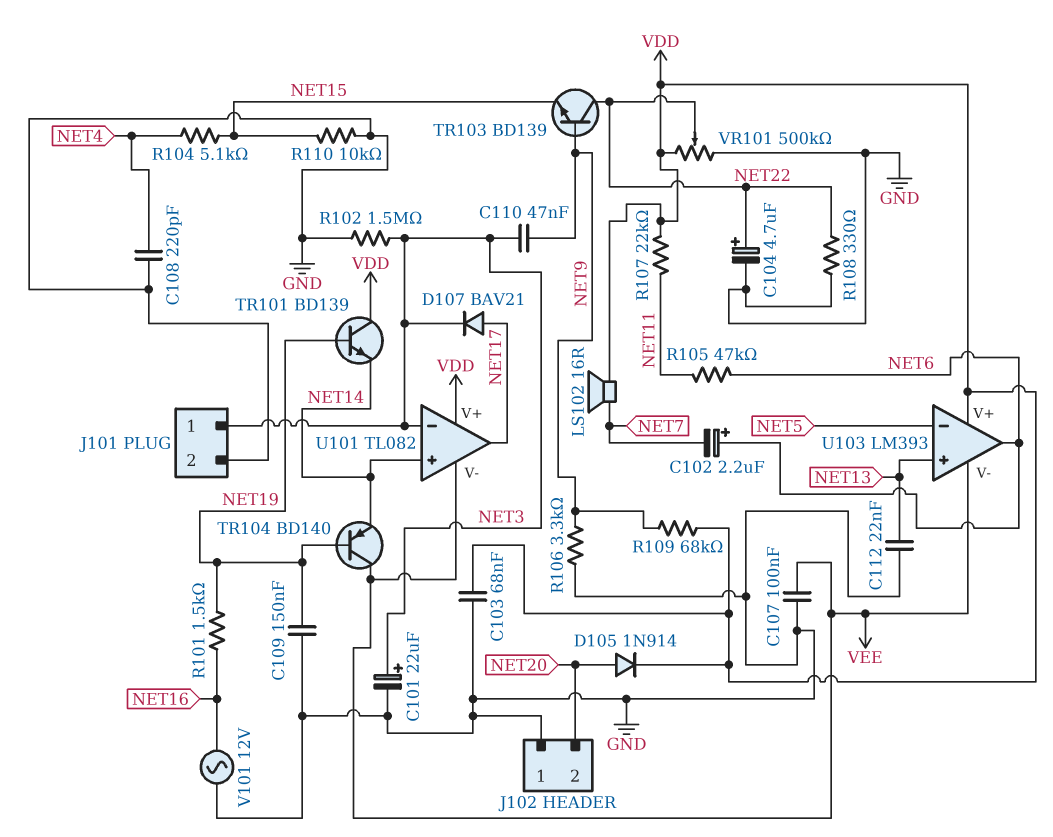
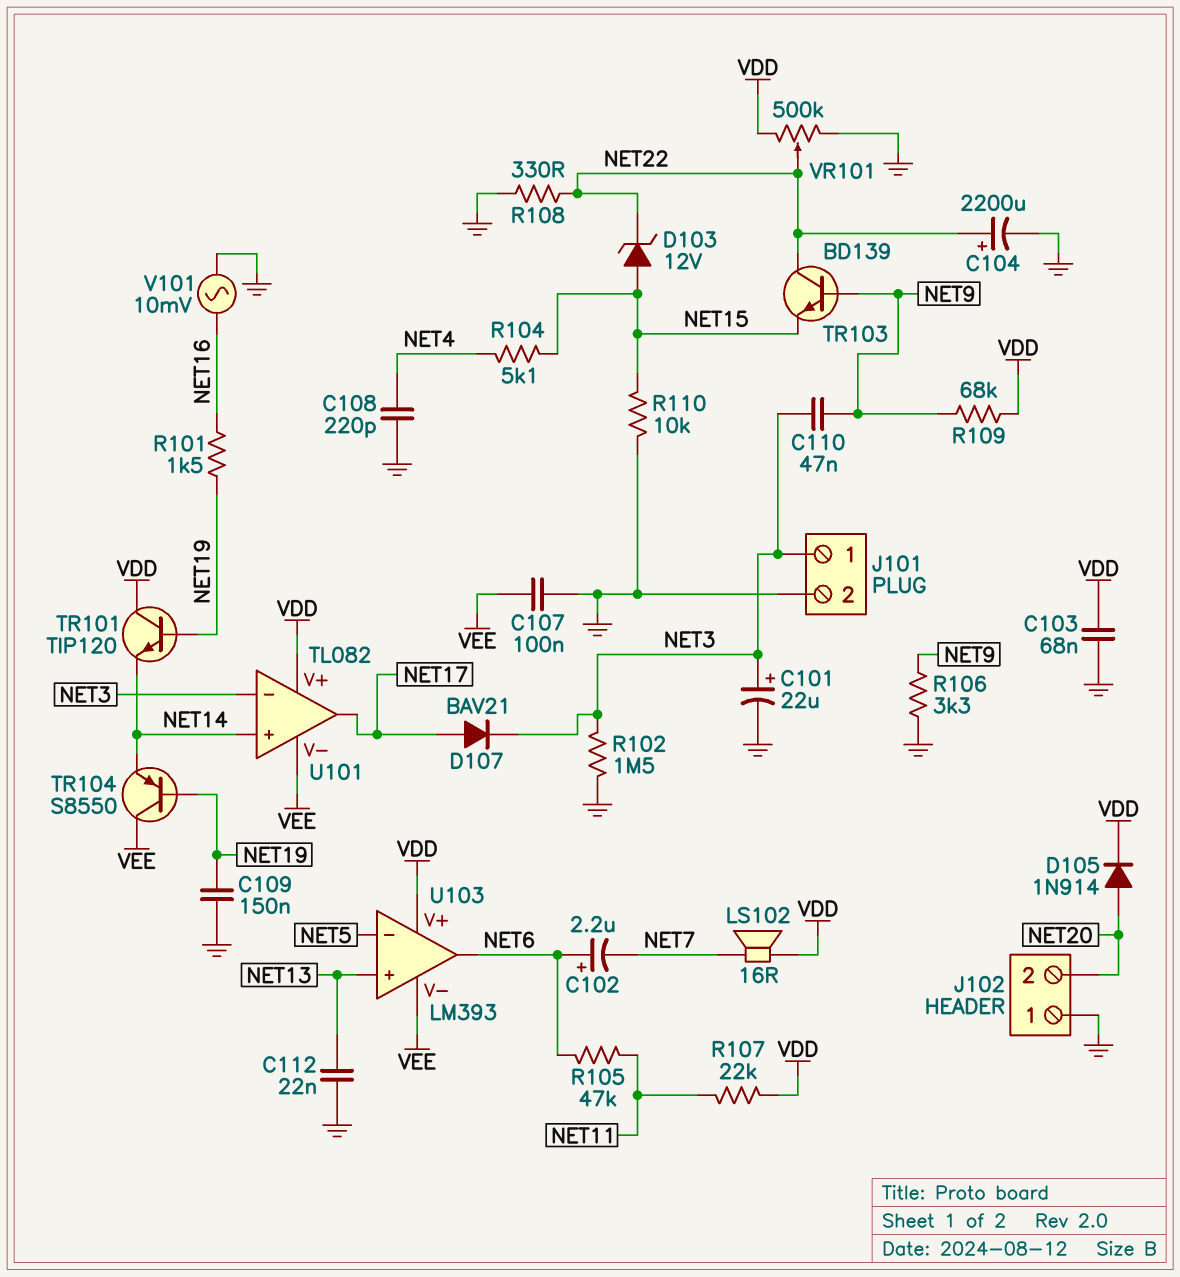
C104: 4.7uF (plus NET22, minus GND) -> 2200uF (plus NET22, minus GND)
D103: none -> zener 12V (A NET15, K NET22)
TR101: NPN BD139 (B NET19, C VDD, E NET14) -> NPN TIP120 (B NET19, C VDD, E NET14)
TR104: PNP BD140 (B NET19, C VEE, E NET14) -> PNP S8550 (B NET19, C VEE, E NET14)
V101: AC 12V (GND, NET16) -> AC 10mV (GND, NET16)

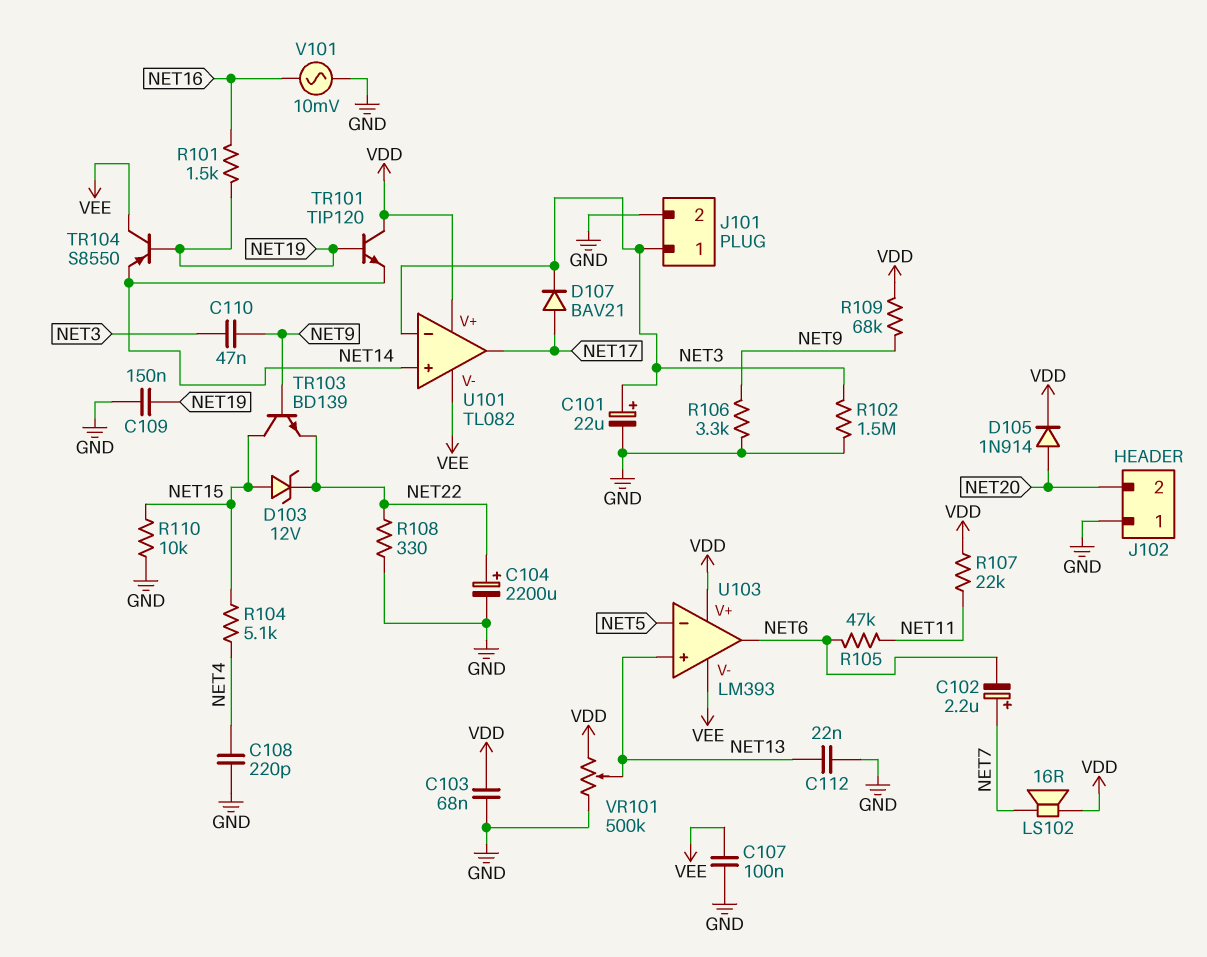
C102: 2.2uF (plus NET6, minus NET7) -> 2.2uF (plus NET7, minus NET6)
TR103: NPN BD139 (B NET9, C NET22, E NET15) -> NPN BD139 (B NET9, C NET15, E NET22)
VR101: 500k (GND, VDD, wiper NET22) -> 500k (GND, VDD, wiper NET13)

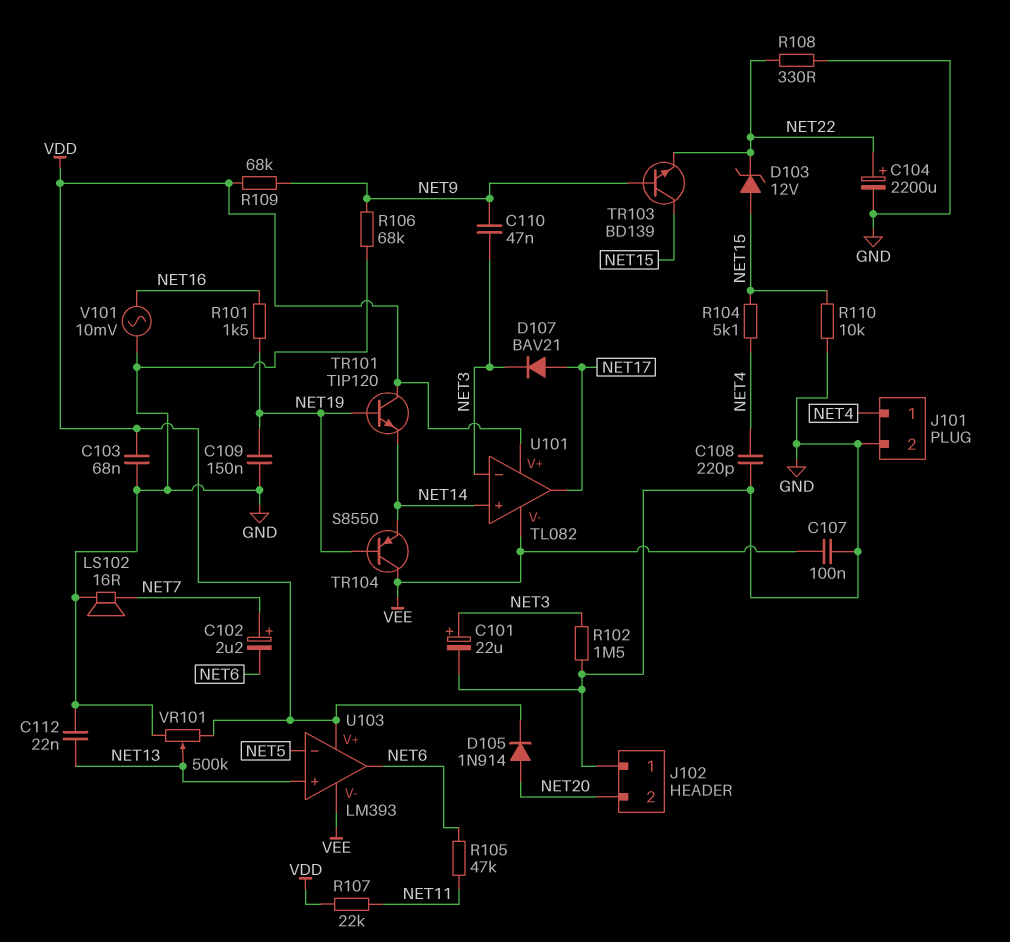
J101 pin 1: NET3 -> NET4
LS102: speaker 16R (NET7, VDD) -> speaker 16R (GND, NET7)
R106: 3.3k (GND, NET9) -> 68k (GND, NET9)

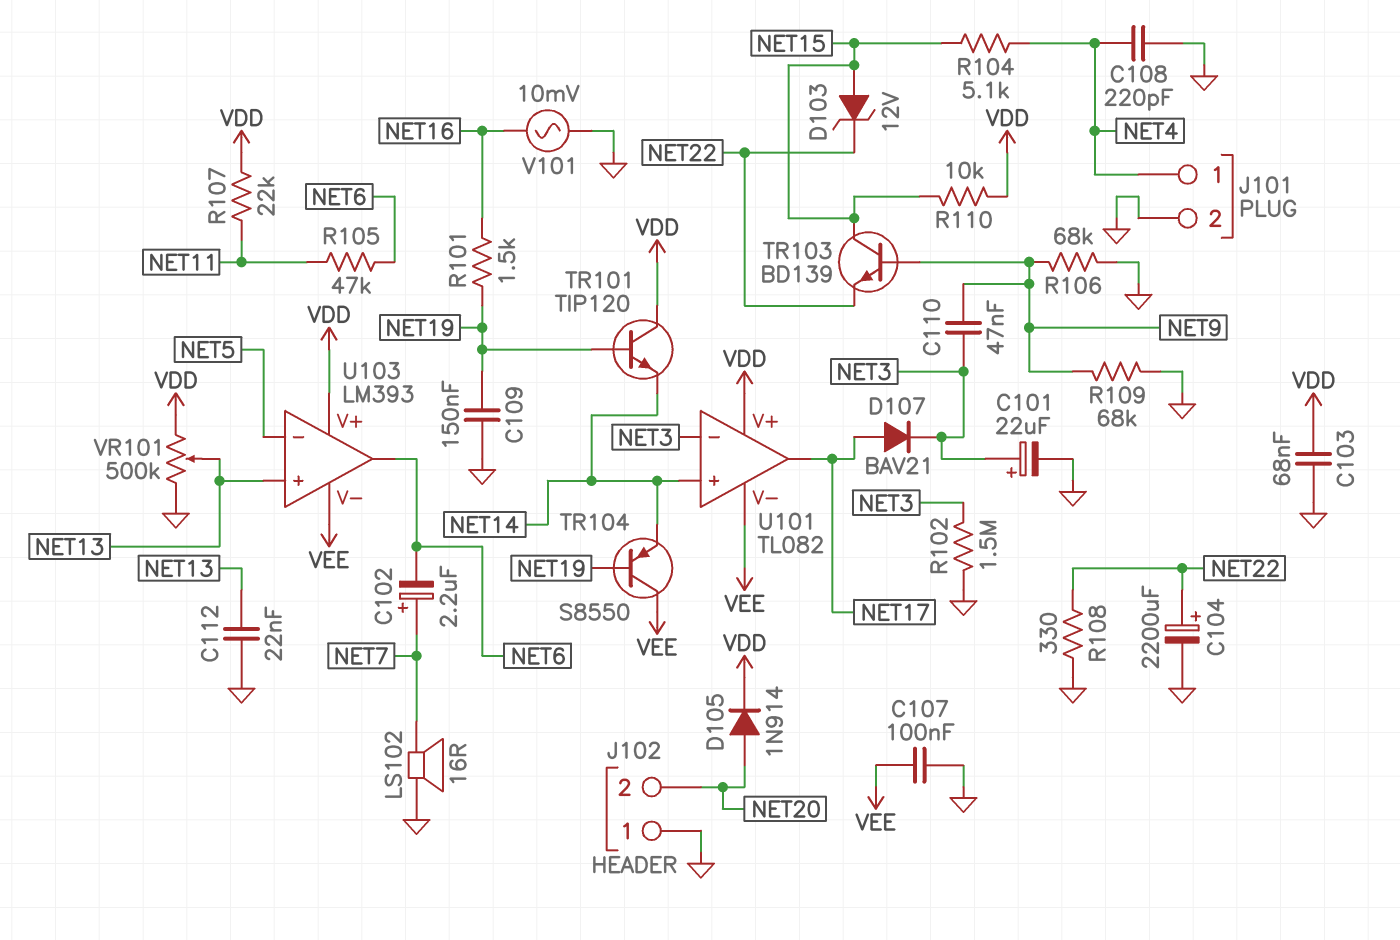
R109: 68k (NET9, VDD) -> 68k (GND, NET9)
R110: 10k (GND, NET15) -> 10k (NET15, VDD)

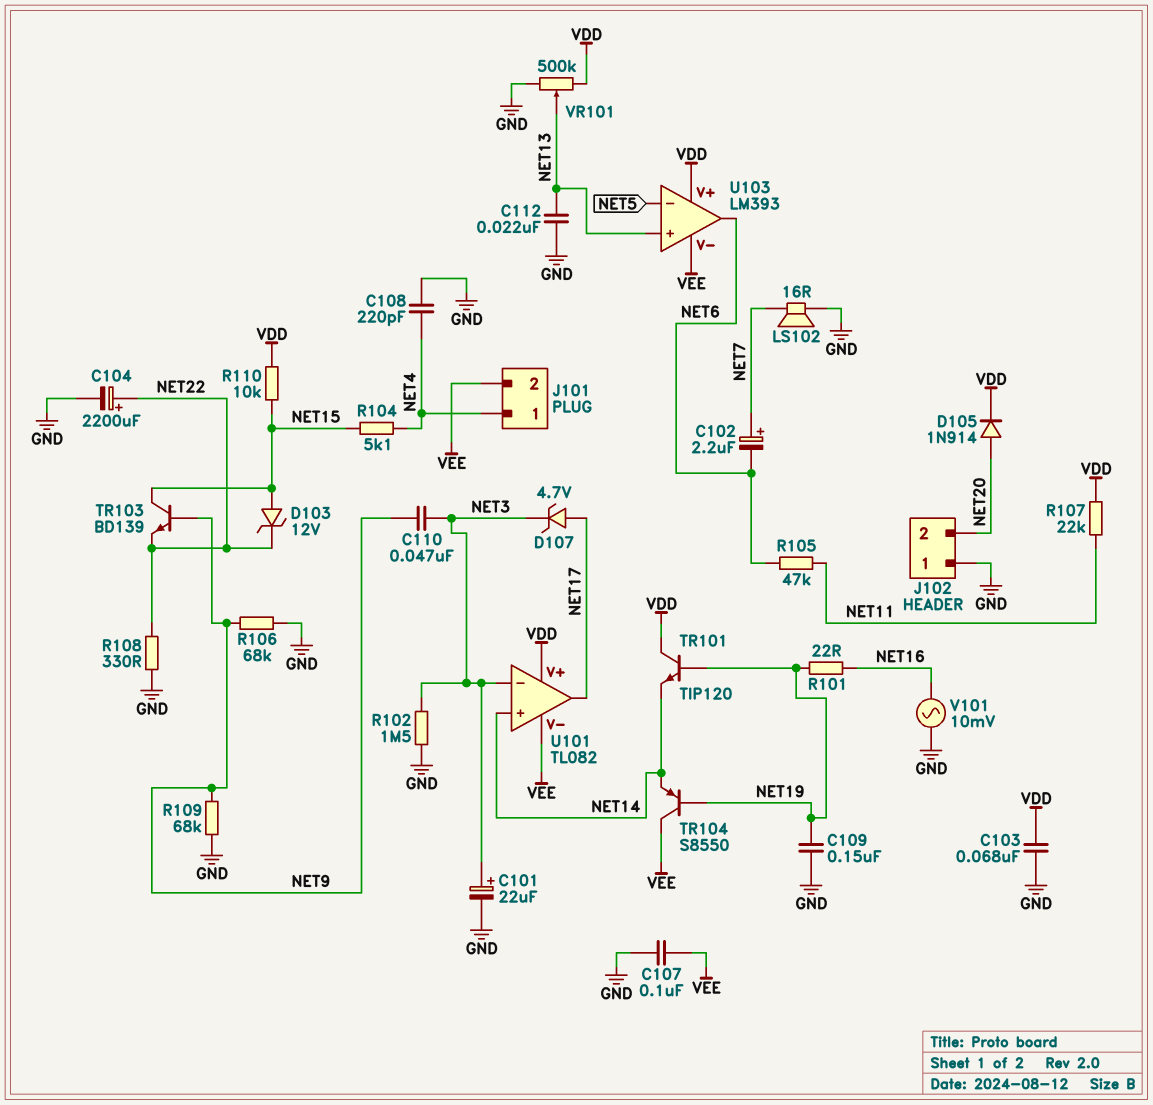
D107: diode BAV21 (A NET17, K NET3) -> zener 4.7V (A NET17, K NET3)
J101 pin 2: GND -> VEE
R101: 1.5k (NET16, NET19) -> 22 (NET16, NET19)

